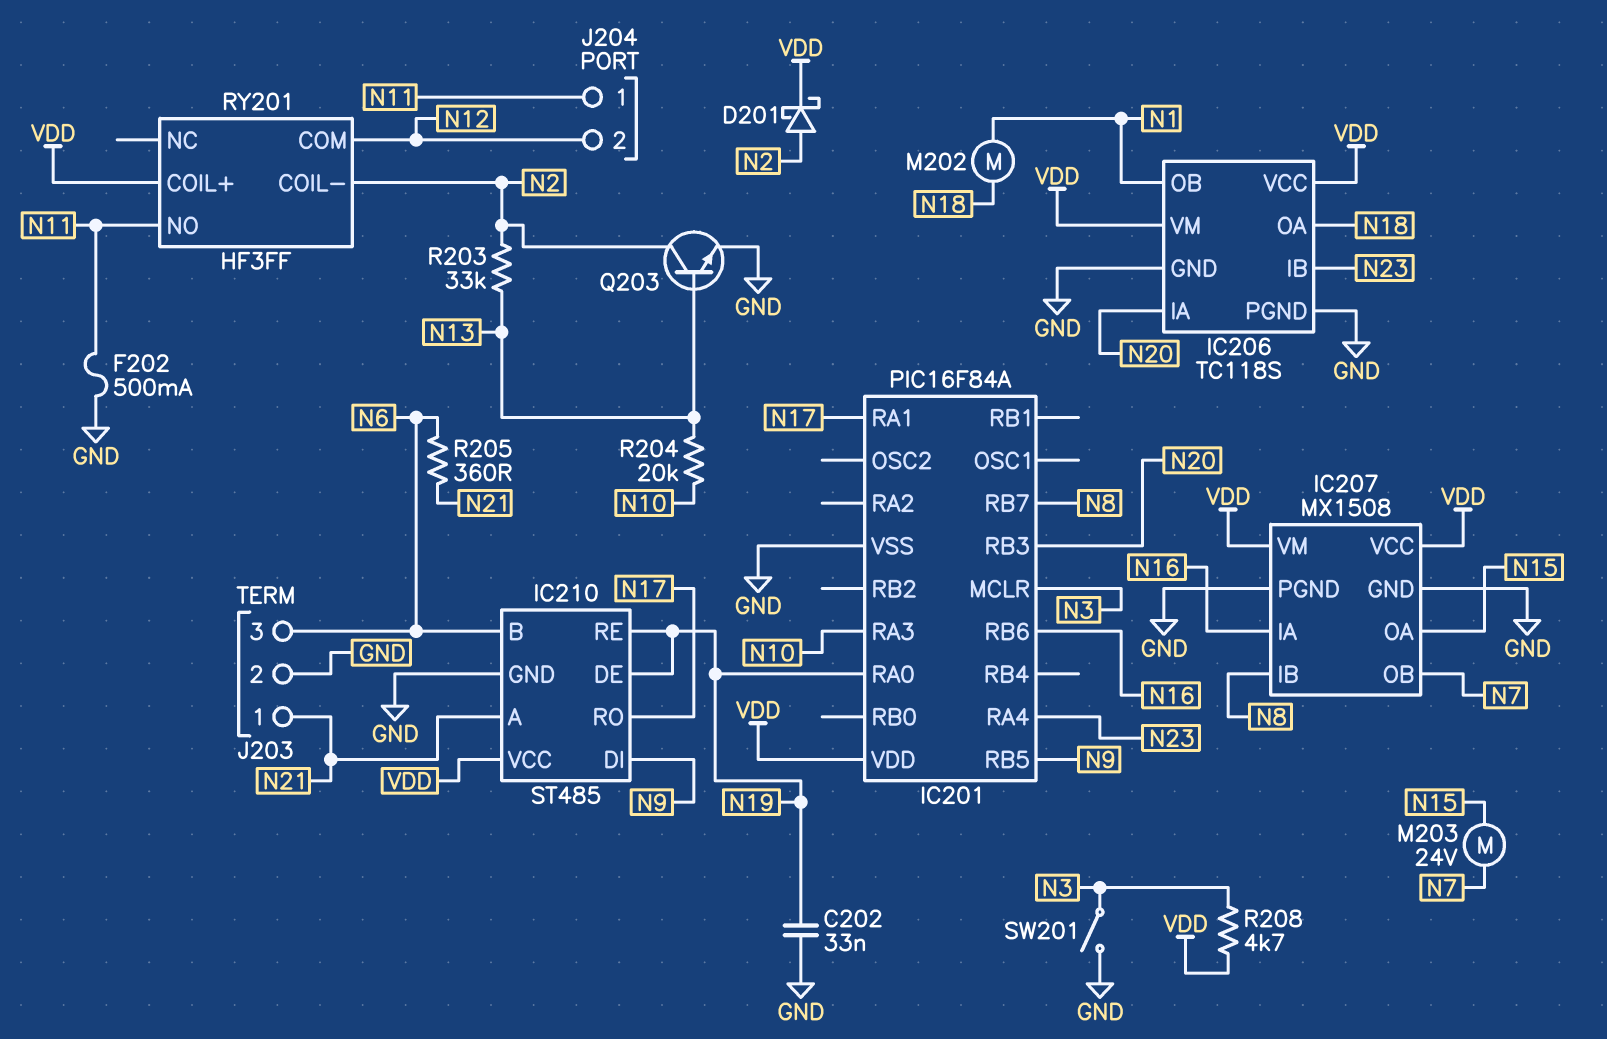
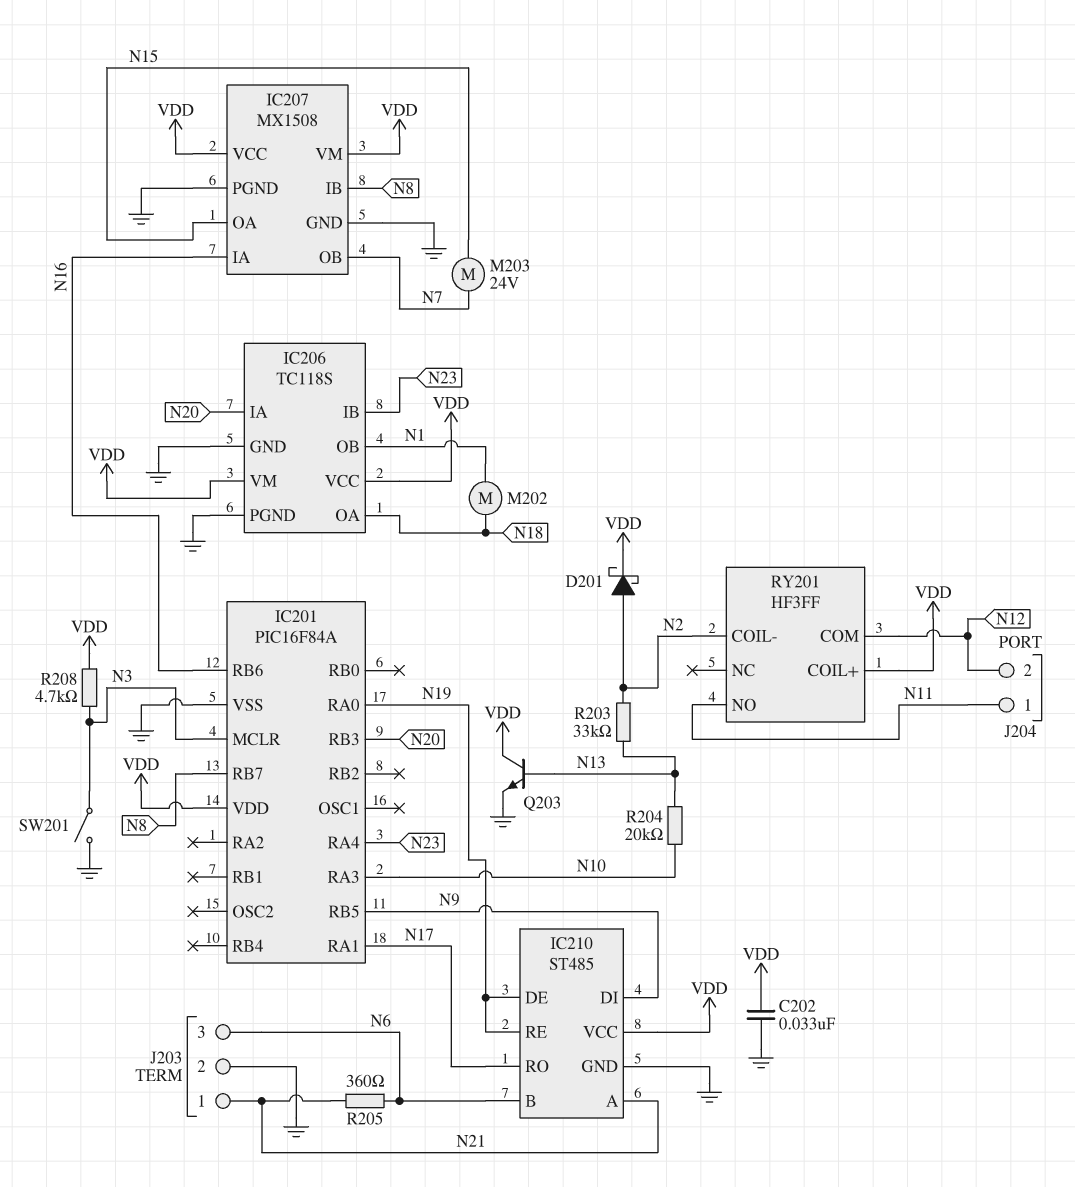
C202: 33nF (GND, N19) -> 33nF (GND, VDD)
F202: 500mA (GND, N11) -> none
Q203: NPN (B N13, C N2, E GND) -> NPN (B N13, C VDD, E GND)

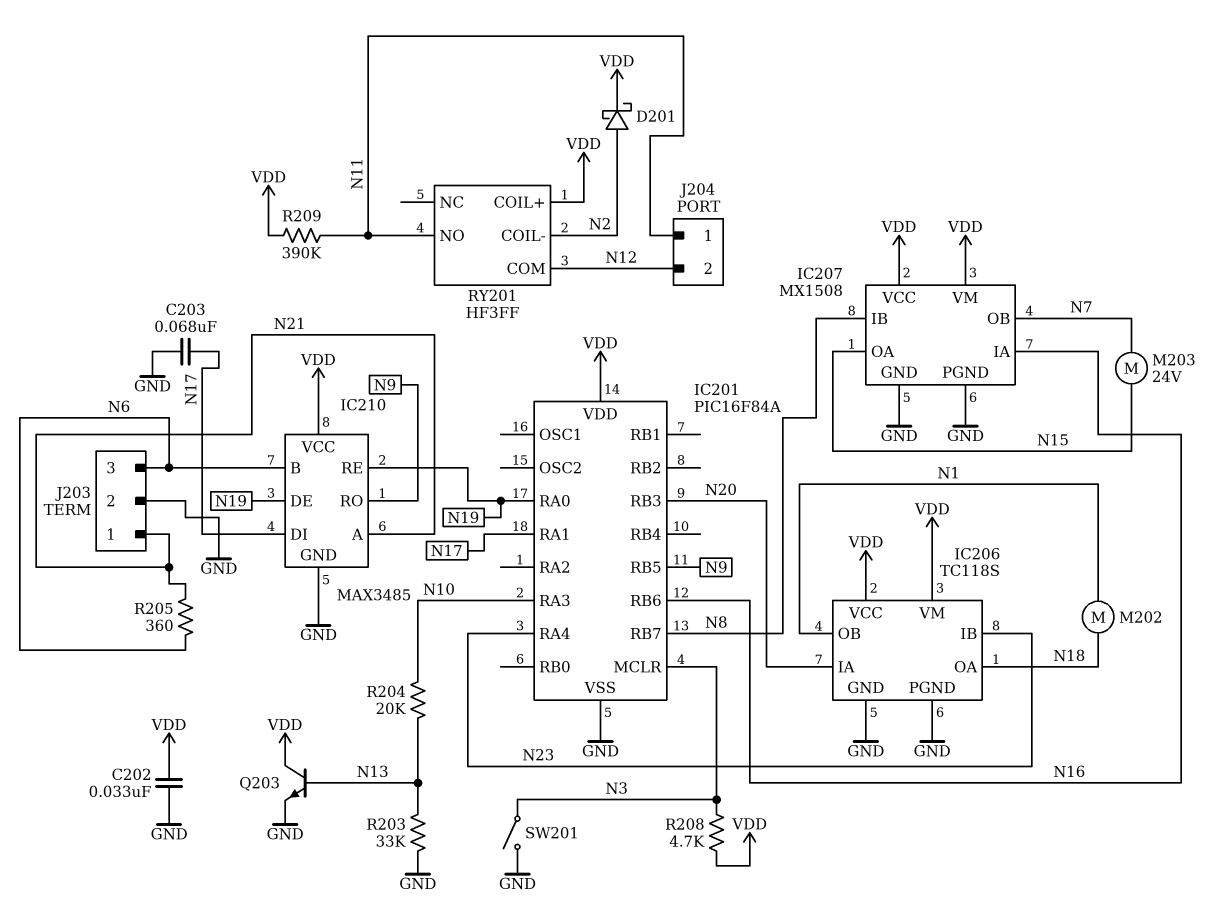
C203: none -> 68nF (GND, N17)
IC210: ST485 -> MAX3485
IC210 pin DI: N9 -> N17
IC210 pin RO: N17 -> N9
R203: 33k (N2, N13) -> 33k (GND, N13)
R209: none -> 390k (N11, VDD)

